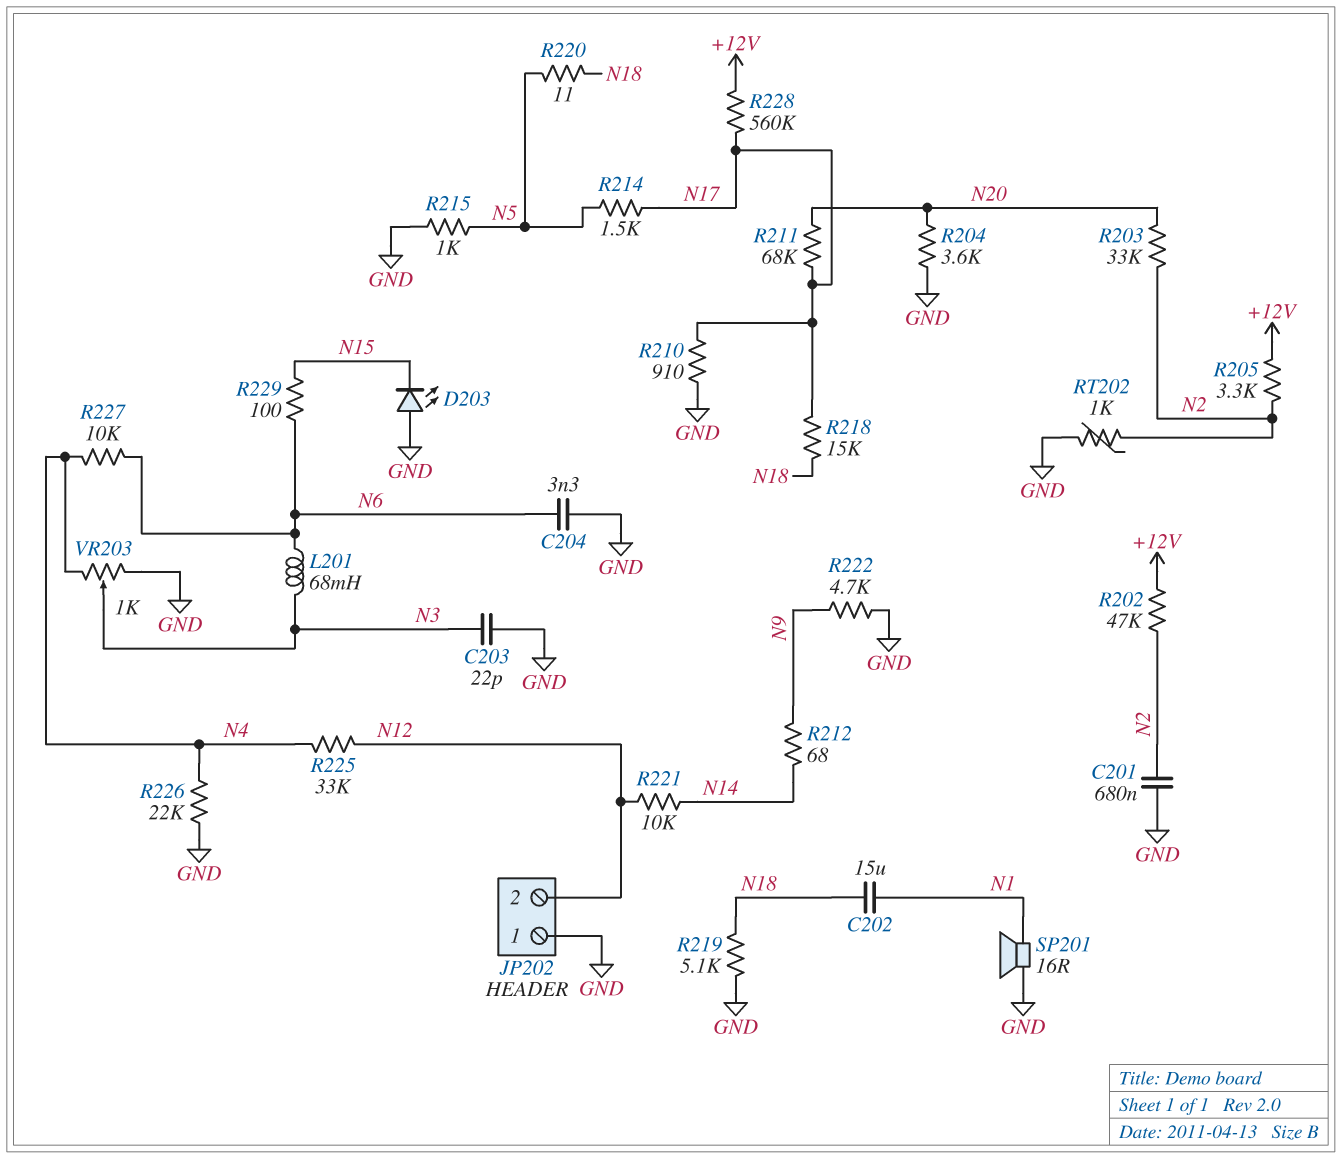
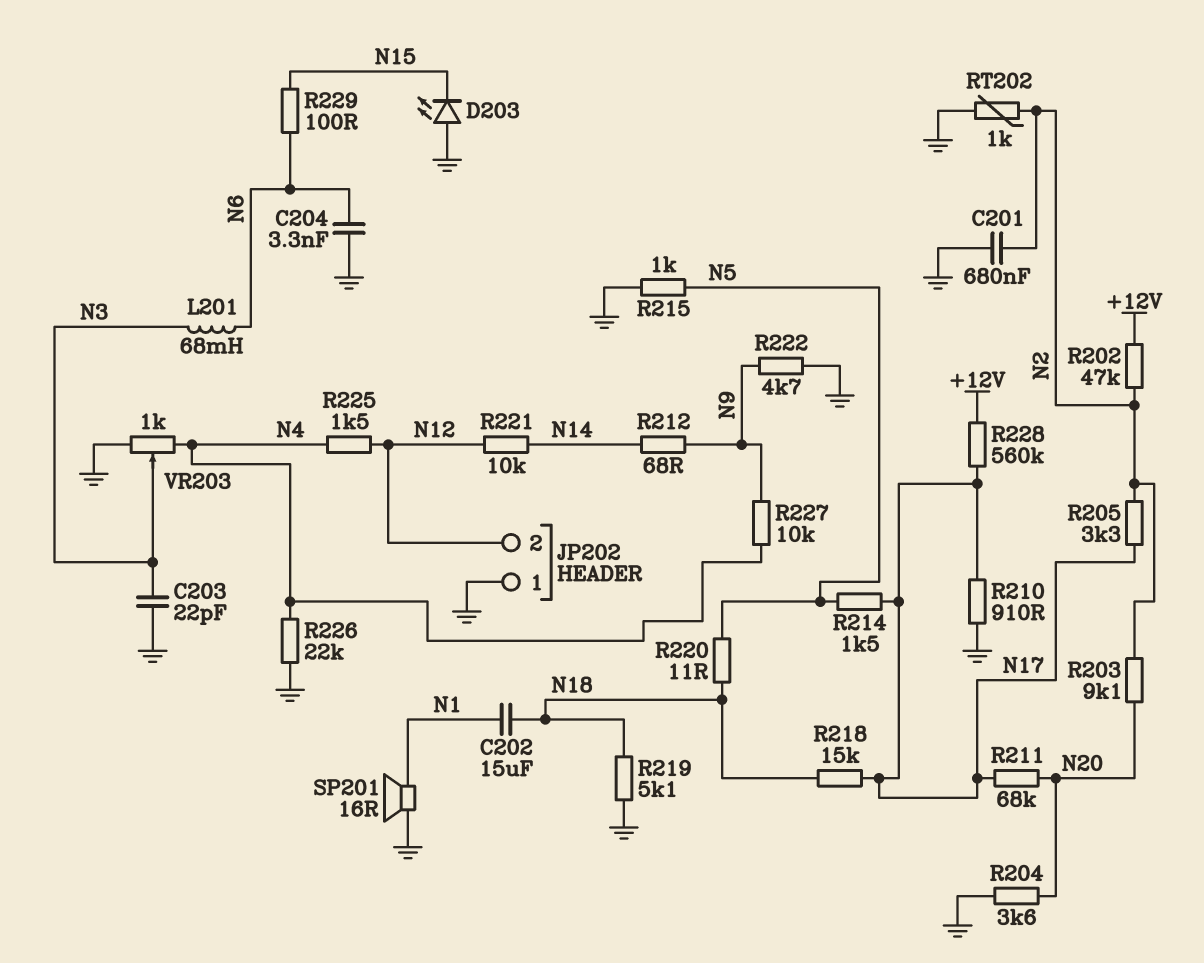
R203: 33k (N2, N20) -> 9.1k (N2, N20)
R205: 3.3k (+12V, N2) -> 3.3k (N2, N17)
R225: 33k (N4, N12) -> 1.5k (N4, N12)
R227: 10k (N4, N6) -> 10k (N4, N9)

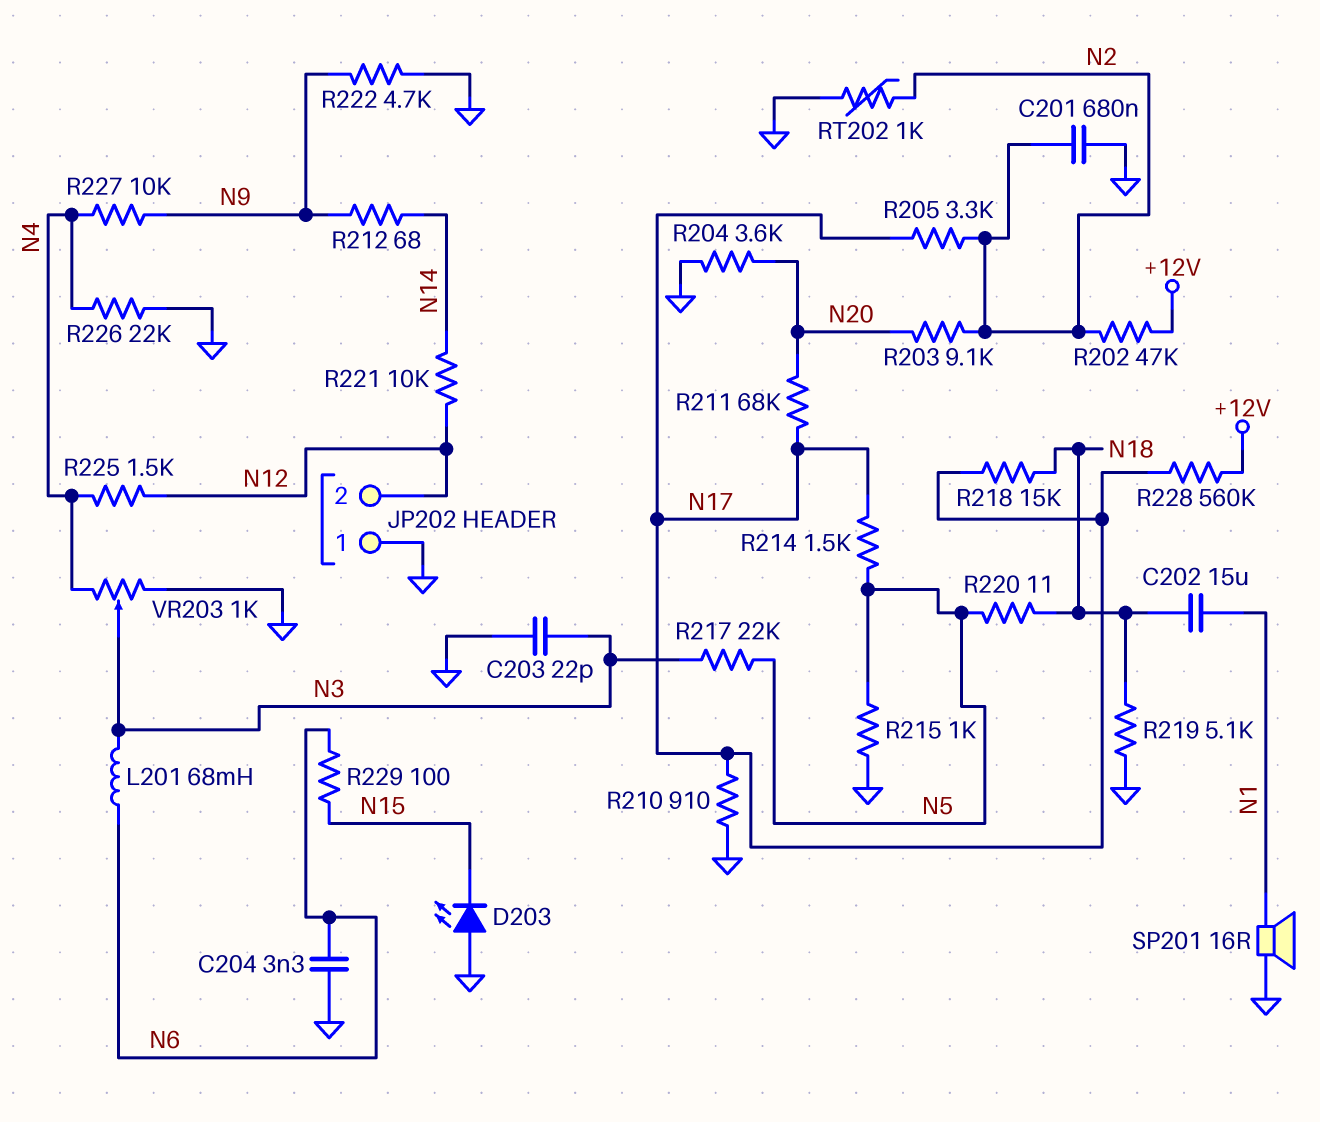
R217: none -> 22k (N3, N5)

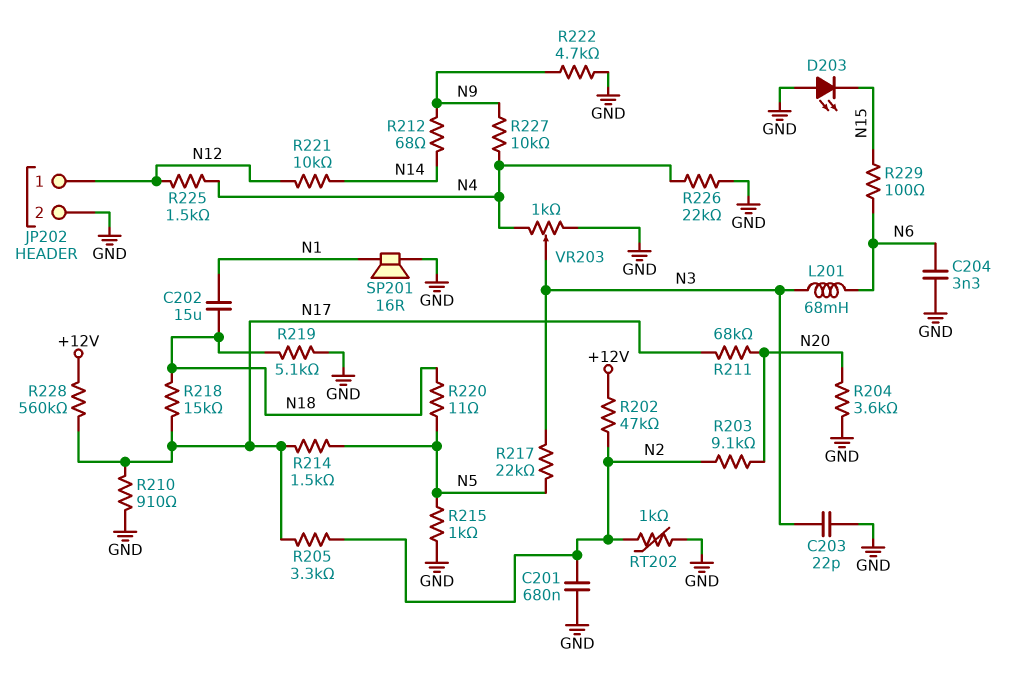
JP202 pin 1: GND -> N12
JP202 pin 2: N12 -> GND

